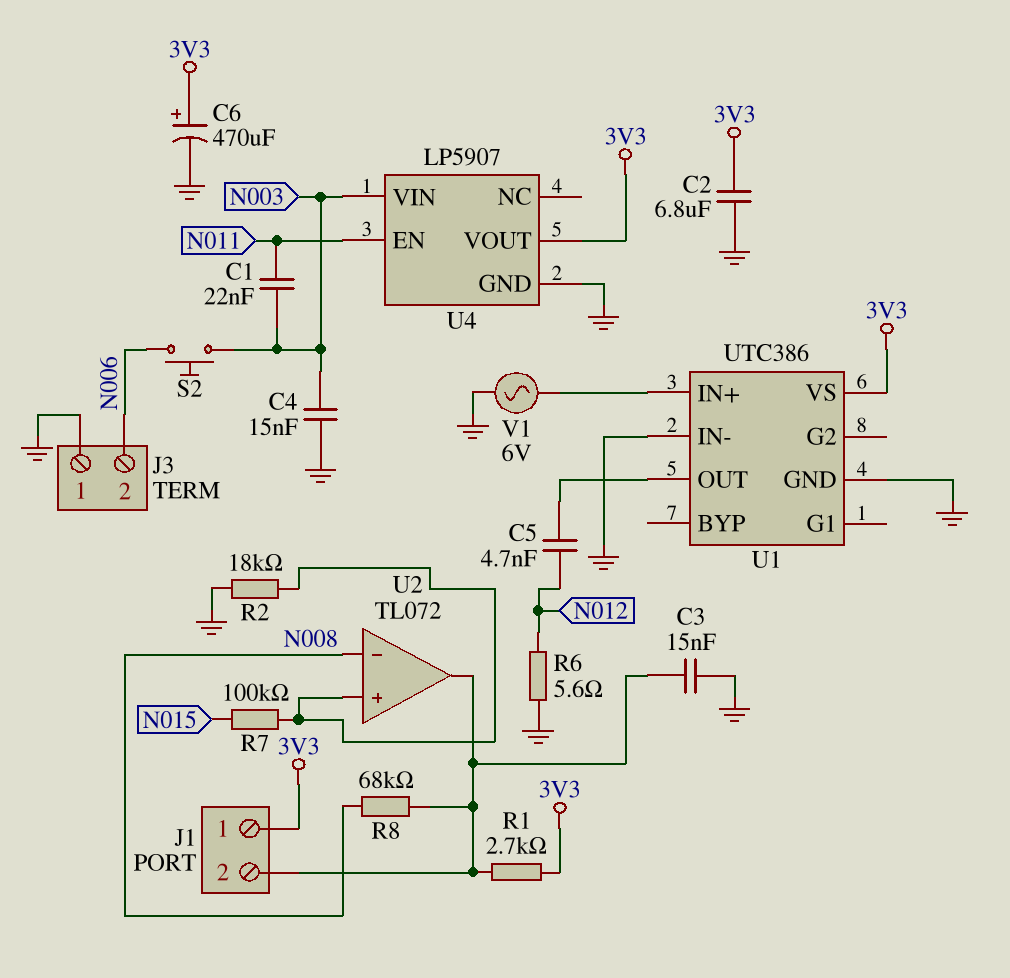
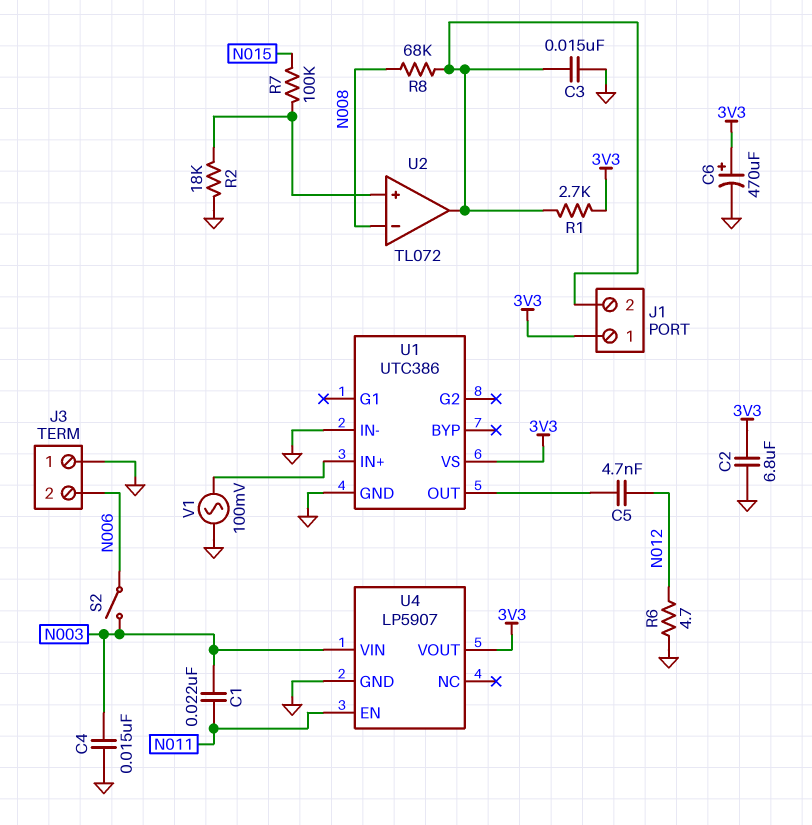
R6: 5.6 (GND, N012) -> 4.7 (GND, N012)
S2: button (N003, N006) -> switch (N003, N006)
V1: AC 6V (GND, U1/IN+) -> AC 100mV (GND, U1/IN+)

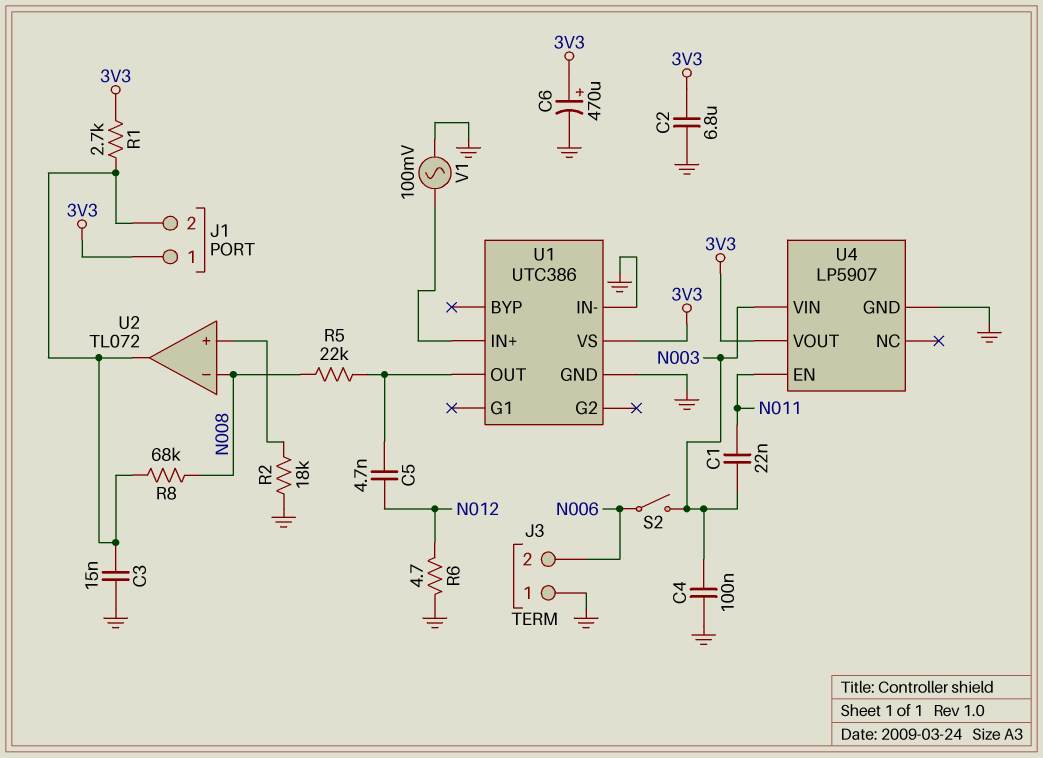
C4: 15nF (GND, N003) -> 100nF (GND, N003)
R5: none -> 22k (N008, U1/OUT)
R7: 100k (N015, U2/in+) -> none

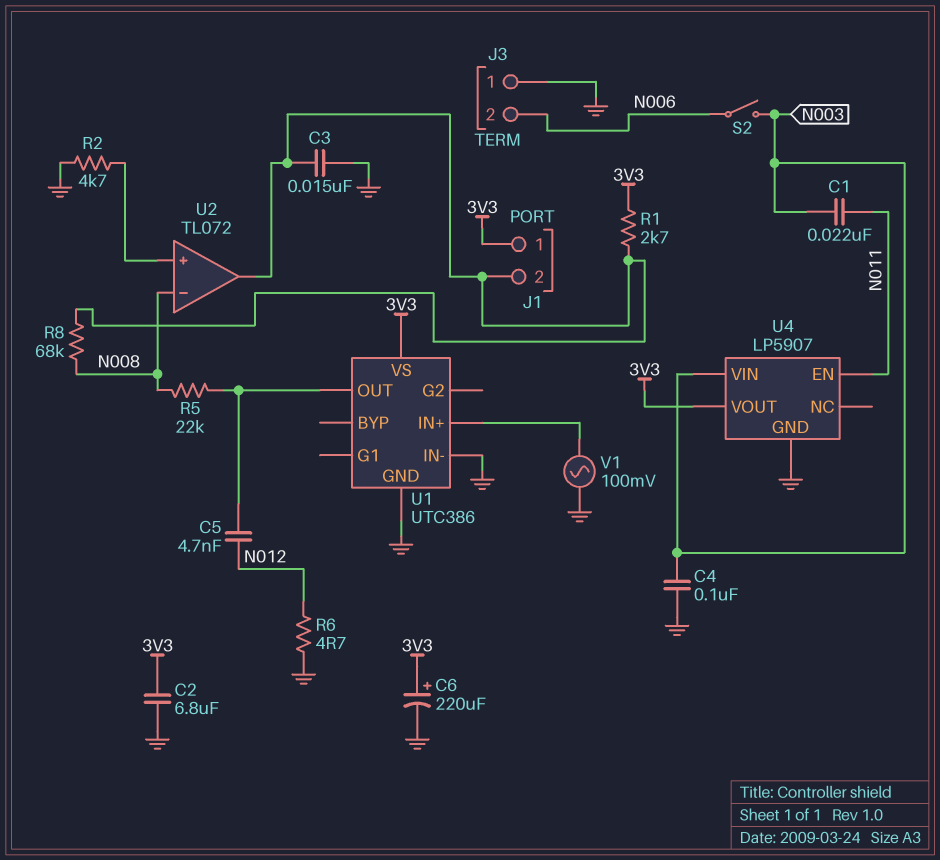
C6: 470uF (plus 3V3, minus GND) -> 220uF (plus 3V3, minus GND)
R2: 18k (GND, U2/in+) -> 4.7k (GND, U2/in+)

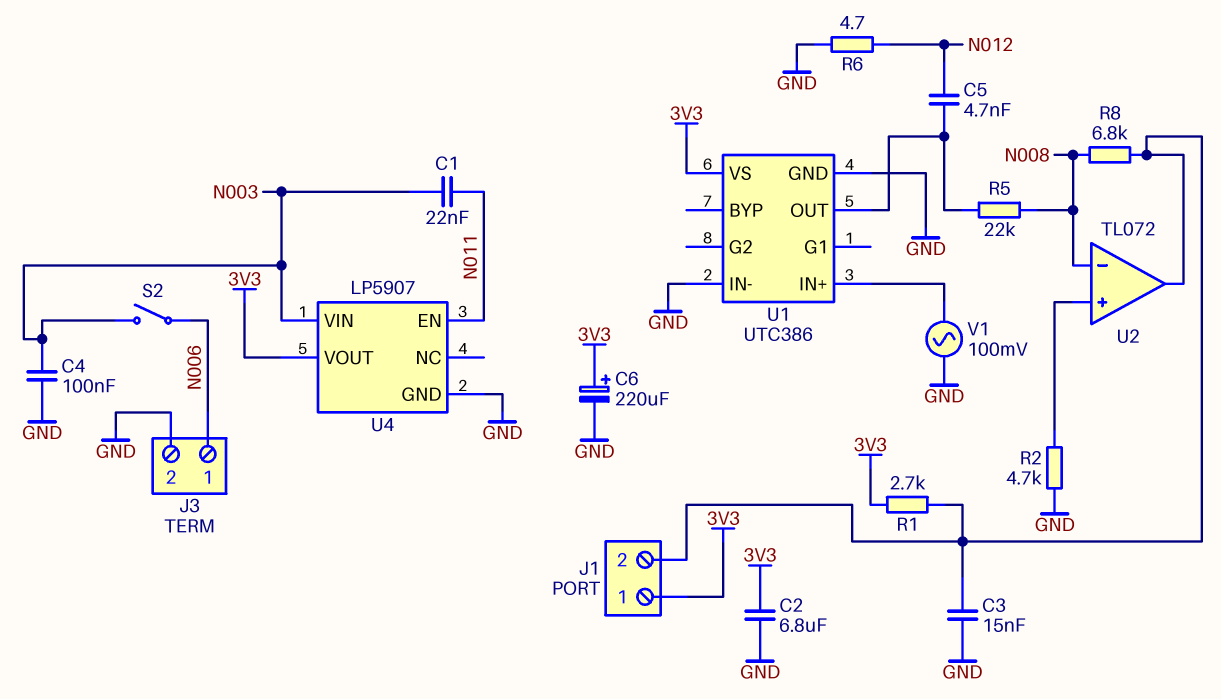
J3 pin 1: GND -> N006
J3 pin 2: N006 -> GND
R8: 68k (J1/2, N008) -> 6.8k (J1/2, N008)

